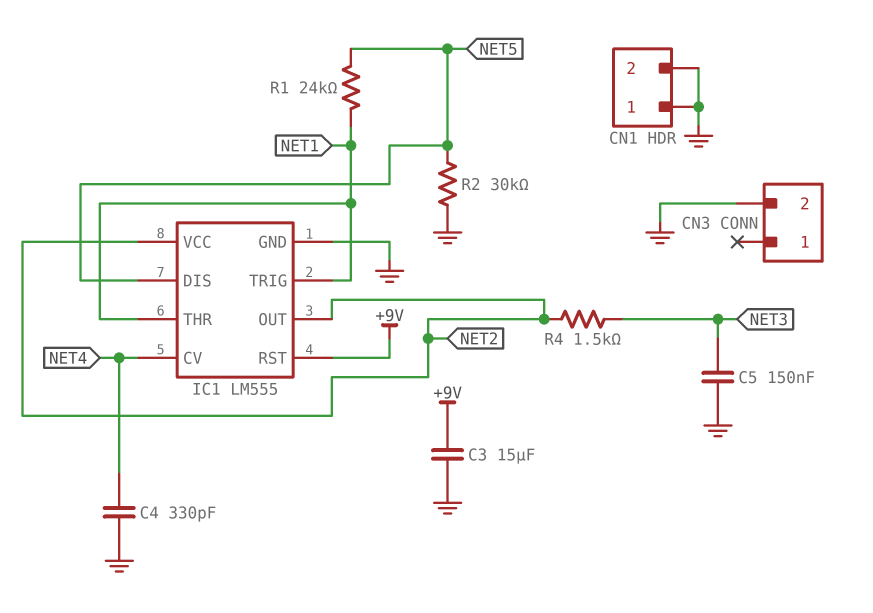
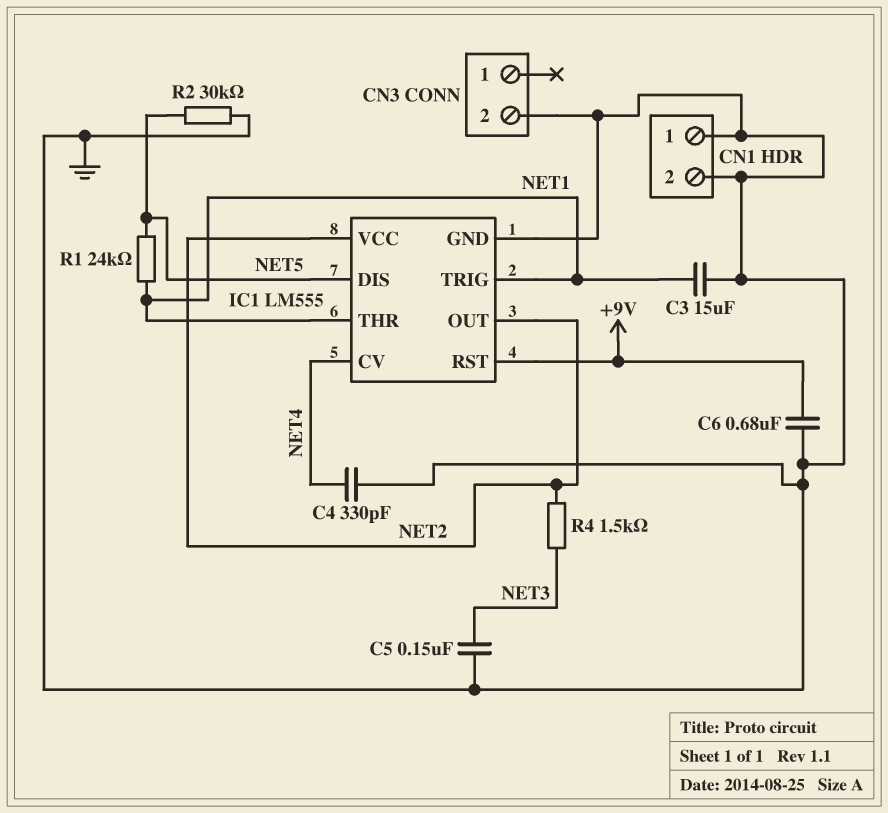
C3: 15uF (+9V, GND) -> 15uF (GND, NET1)
C6: none -> 680nF (+9V, GND)

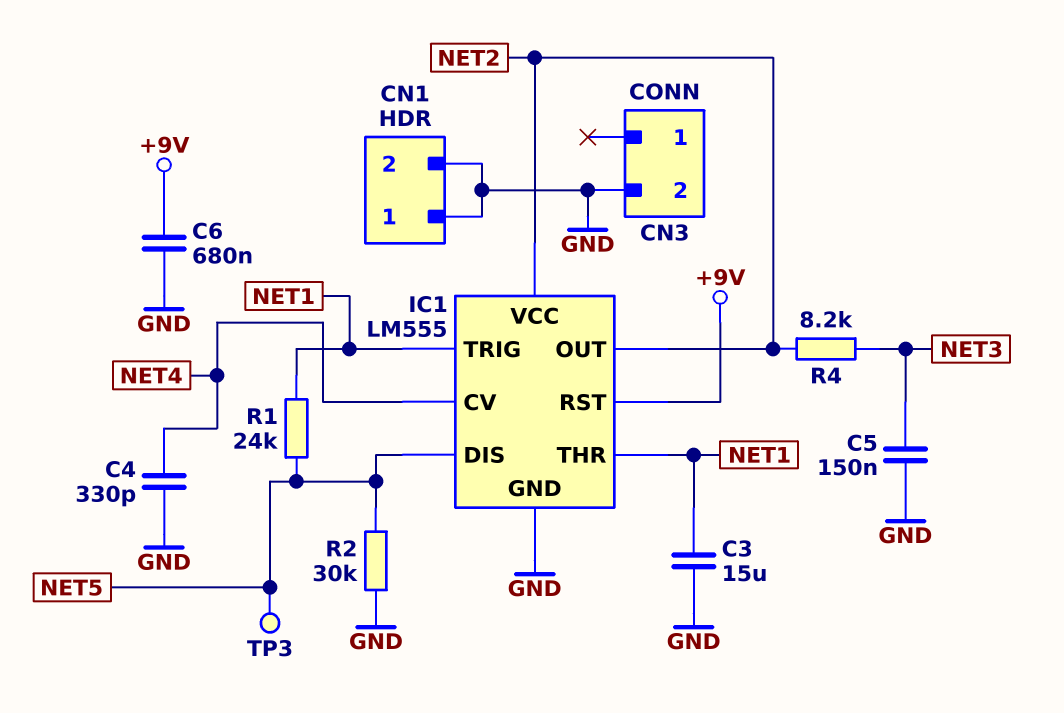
R4: 1.5k (NET2, NET3) -> 8.2k (NET2, NET3)
TP3: none -> test point (NET5)

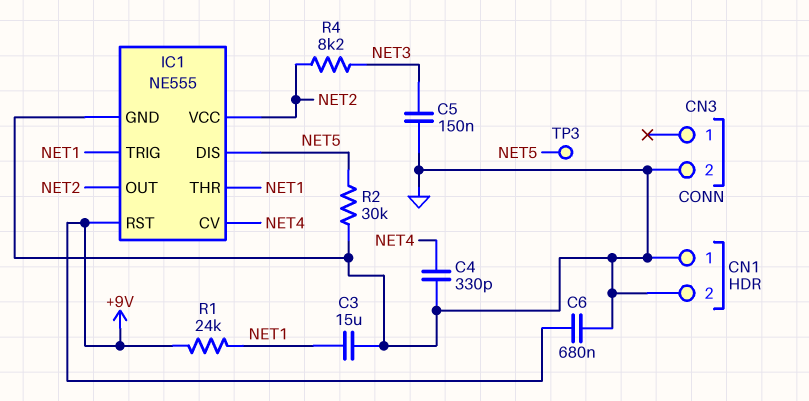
IC1: LM555 -> NE555
R1: 24k (NET1, NET5) -> 24k (+9V, NET1)

